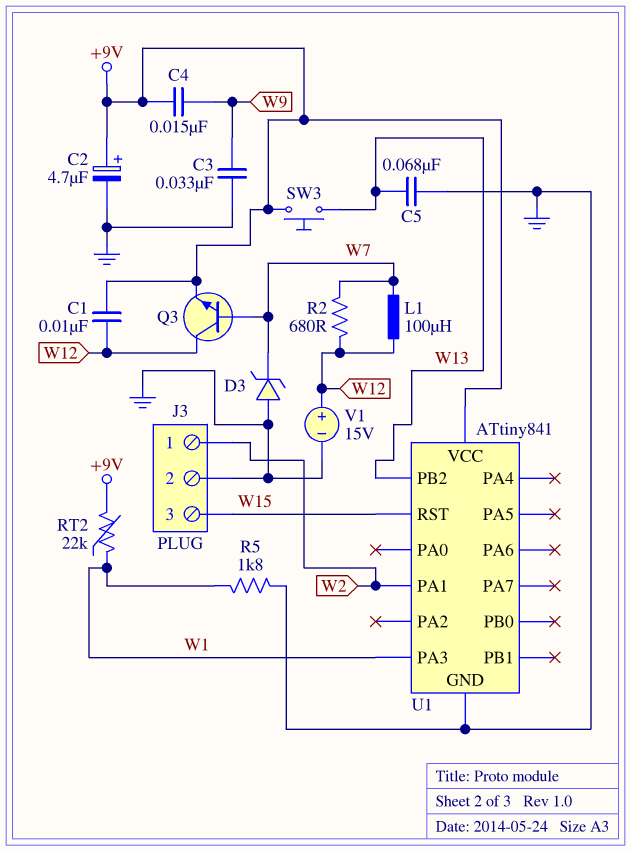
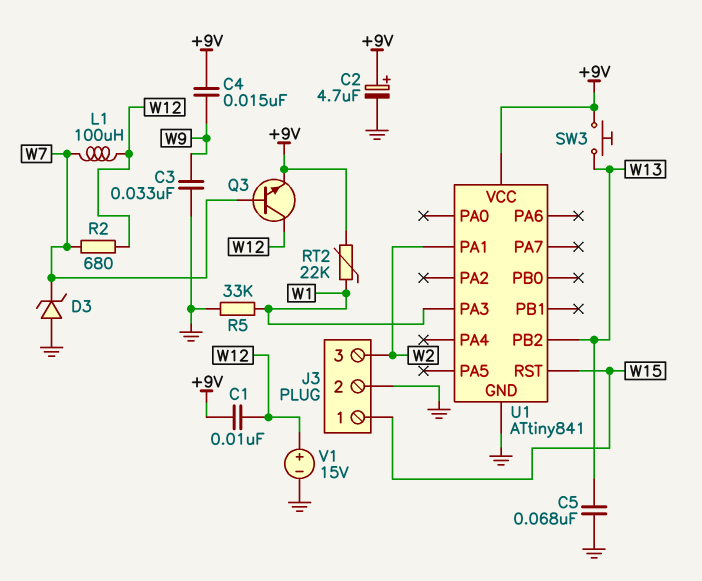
J3 pin 1: W2 -> W15
J3 pin 3: W15 -> W2
R5: 1.8k (GND, W1) -> 33k (GND, W1)

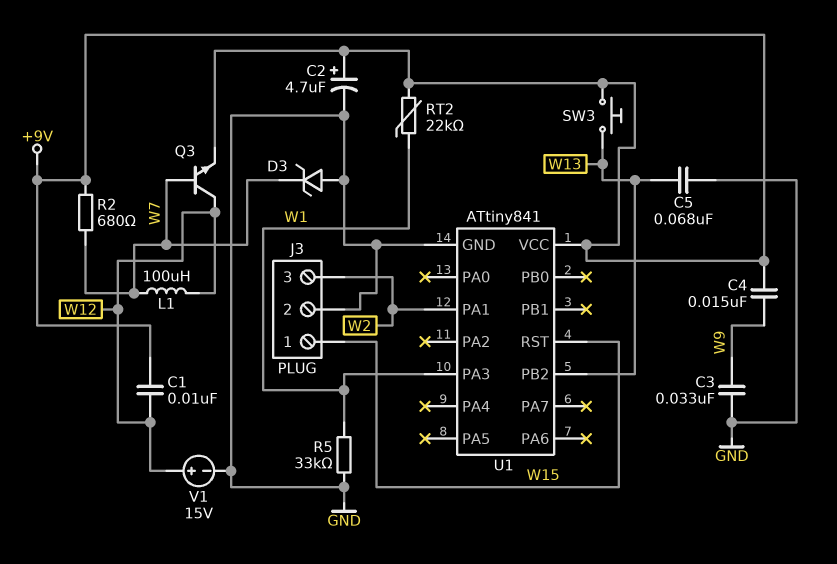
R2: 680 (W7, W12) -> 680 (+9V, W7)

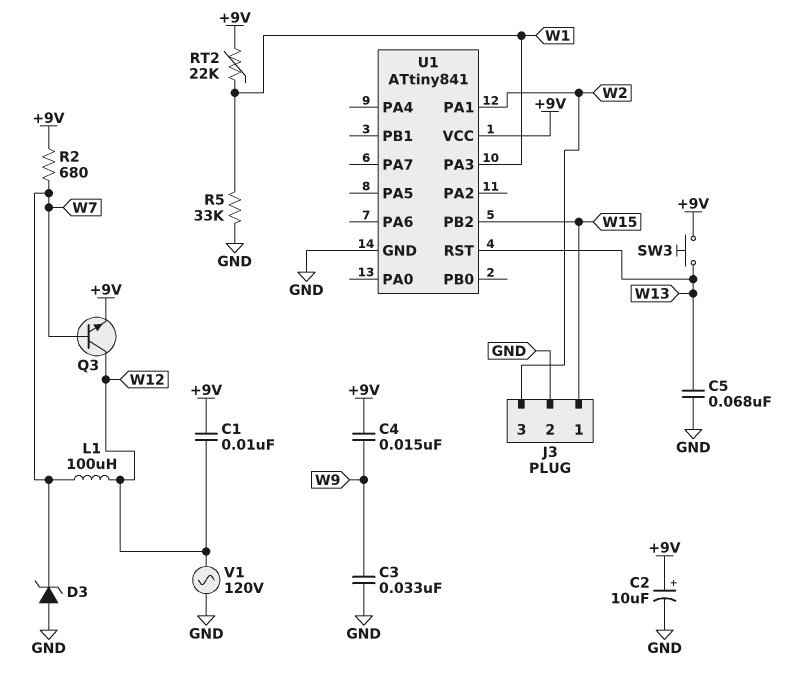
C2: 4.7uF (plus +9V, minus GND) -> 10uF (plus +9V, minus GND)
U1 pin PB2: W13 -> W15
U1 pin RST: W15 -> W13
V1: 15V (plus W12, minus GND) -> AC 120V (GND, W12)

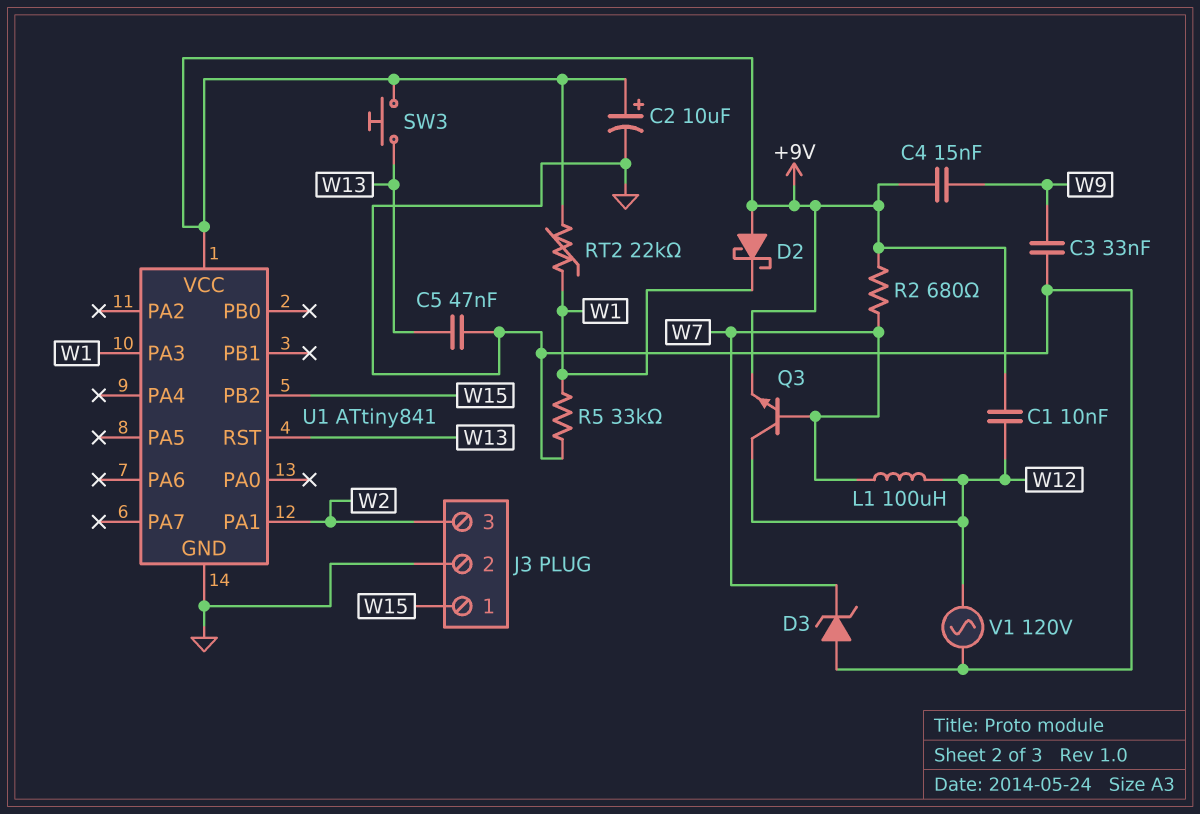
C5: 68nF (GND, W13) -> 47nF (GND, W13)
D2: none -> schottky (A +9V, K W1)

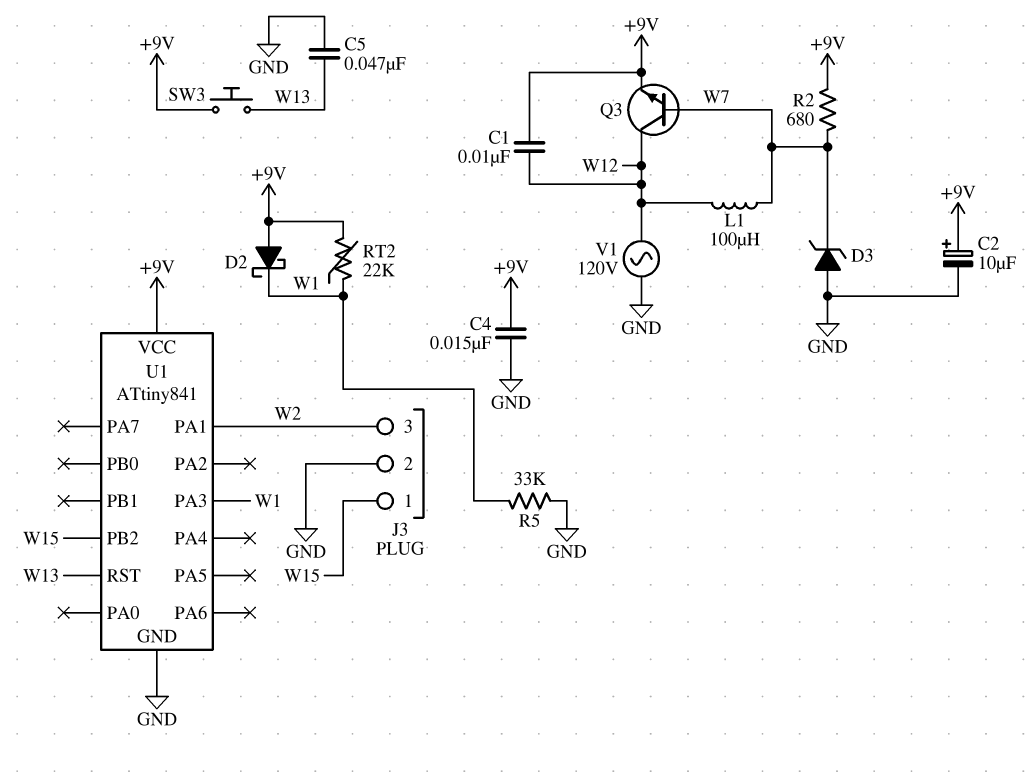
C3: 33nF (GND, W9) -> none
C4: 15nF (+9V, W9) -> 15nF (+9V, GND)

